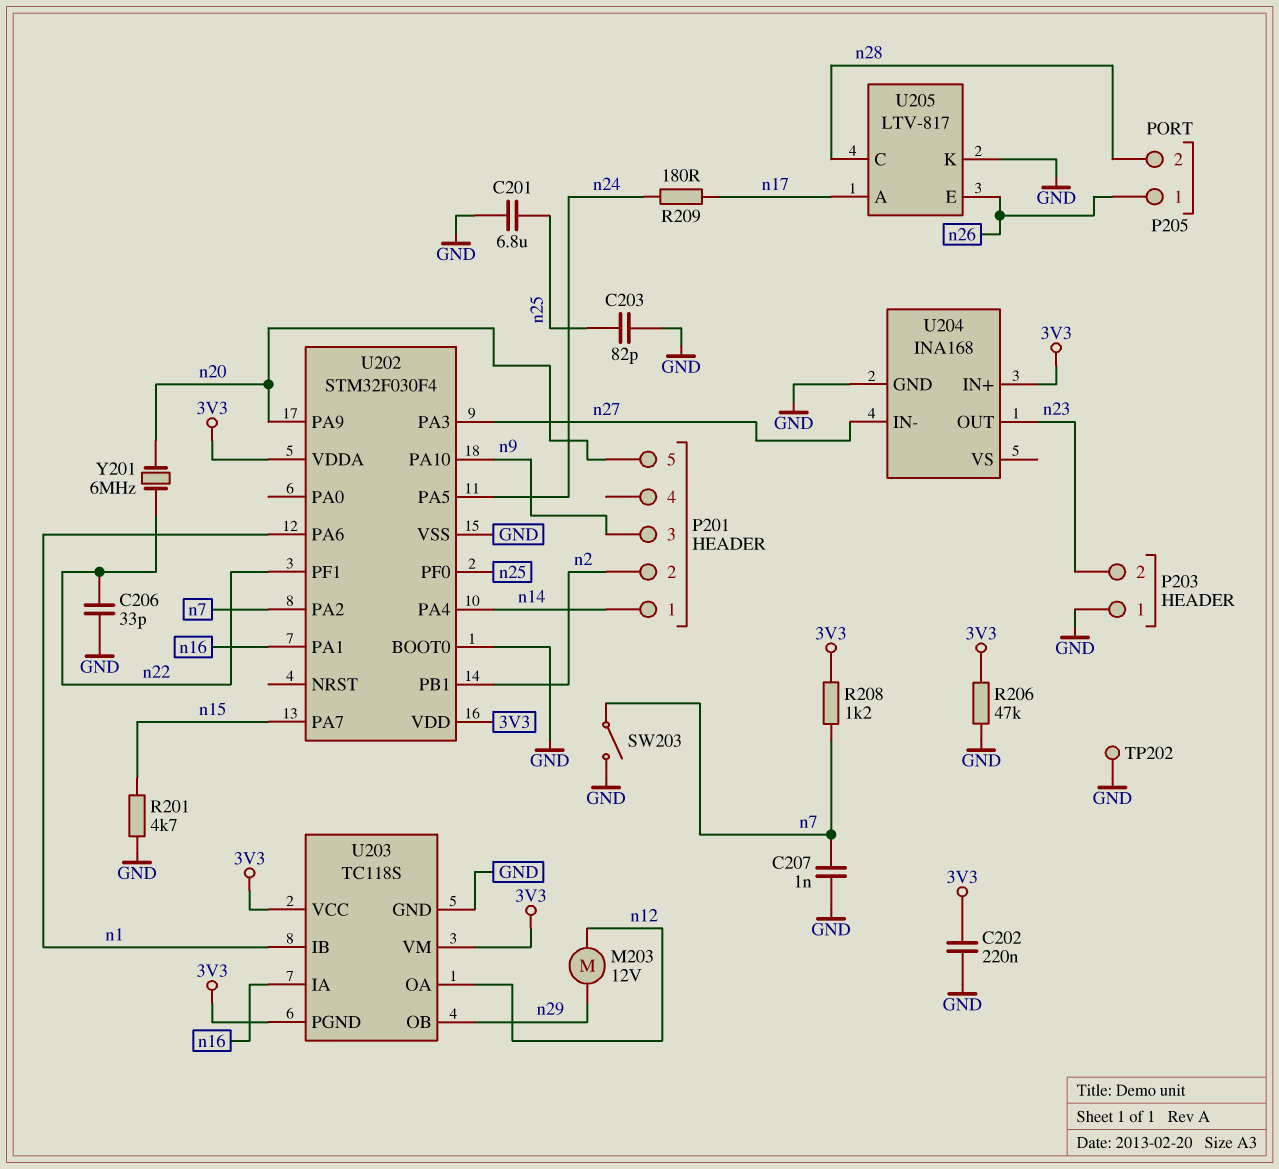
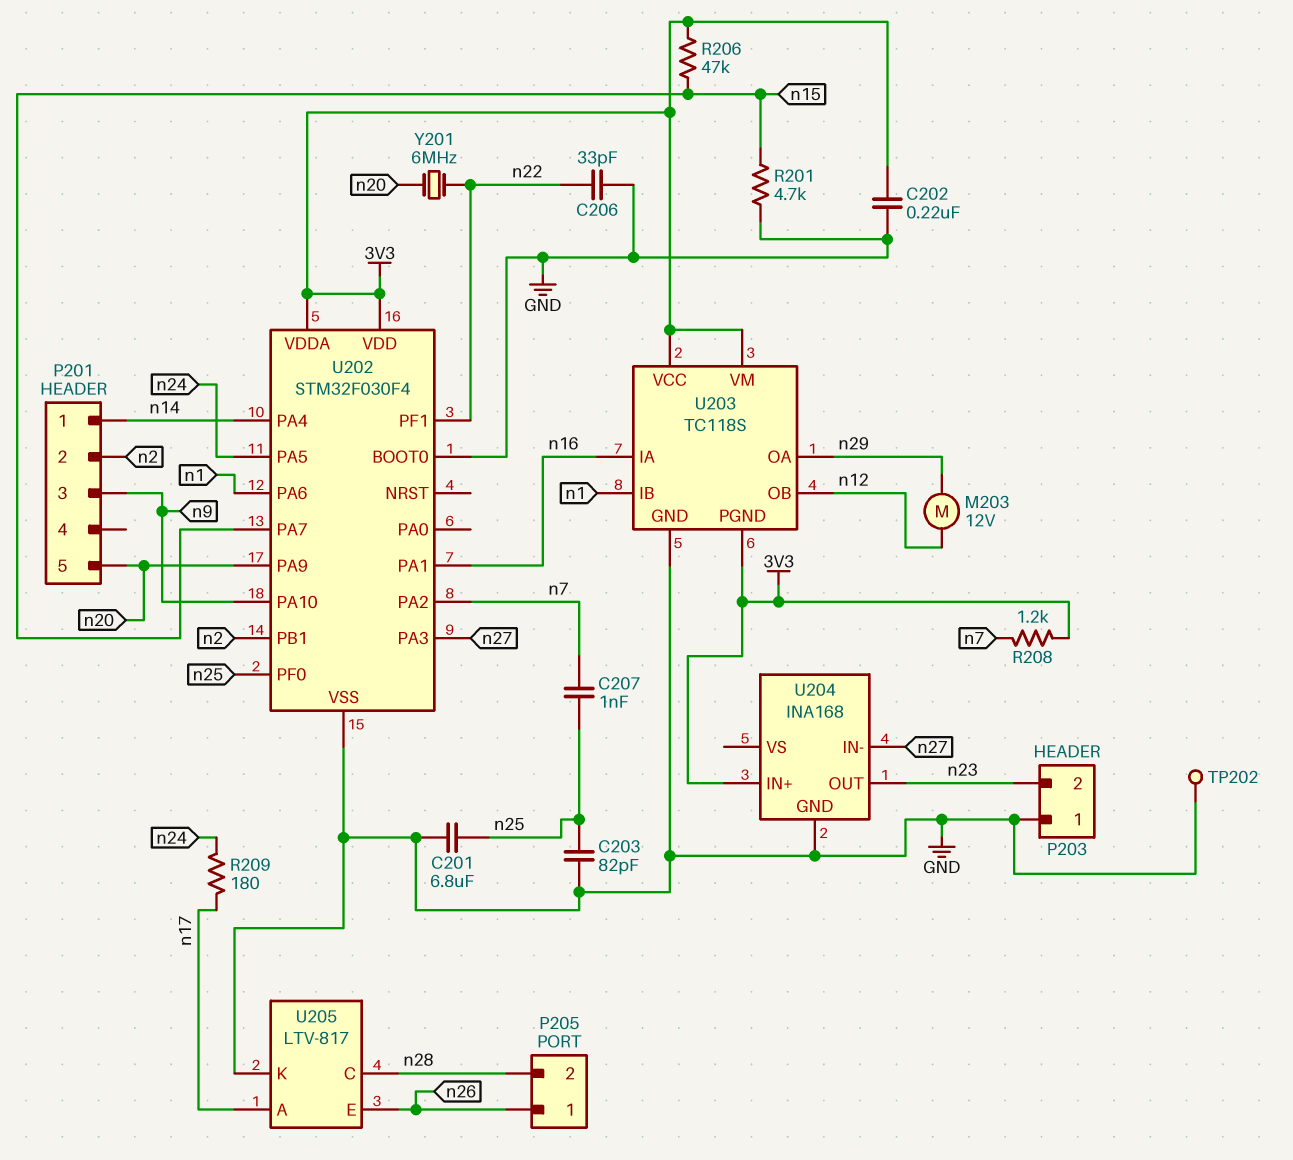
C207: 1nF (GND, n7) -> 1nF (n7, n25)
R206: 47k (3V3, GND) -> 47k (3V3, n15)
SW203: switch (GND, n7) -> none
U203 pin OA: n12 -> n29
U203 pin OB: n29 -> n12

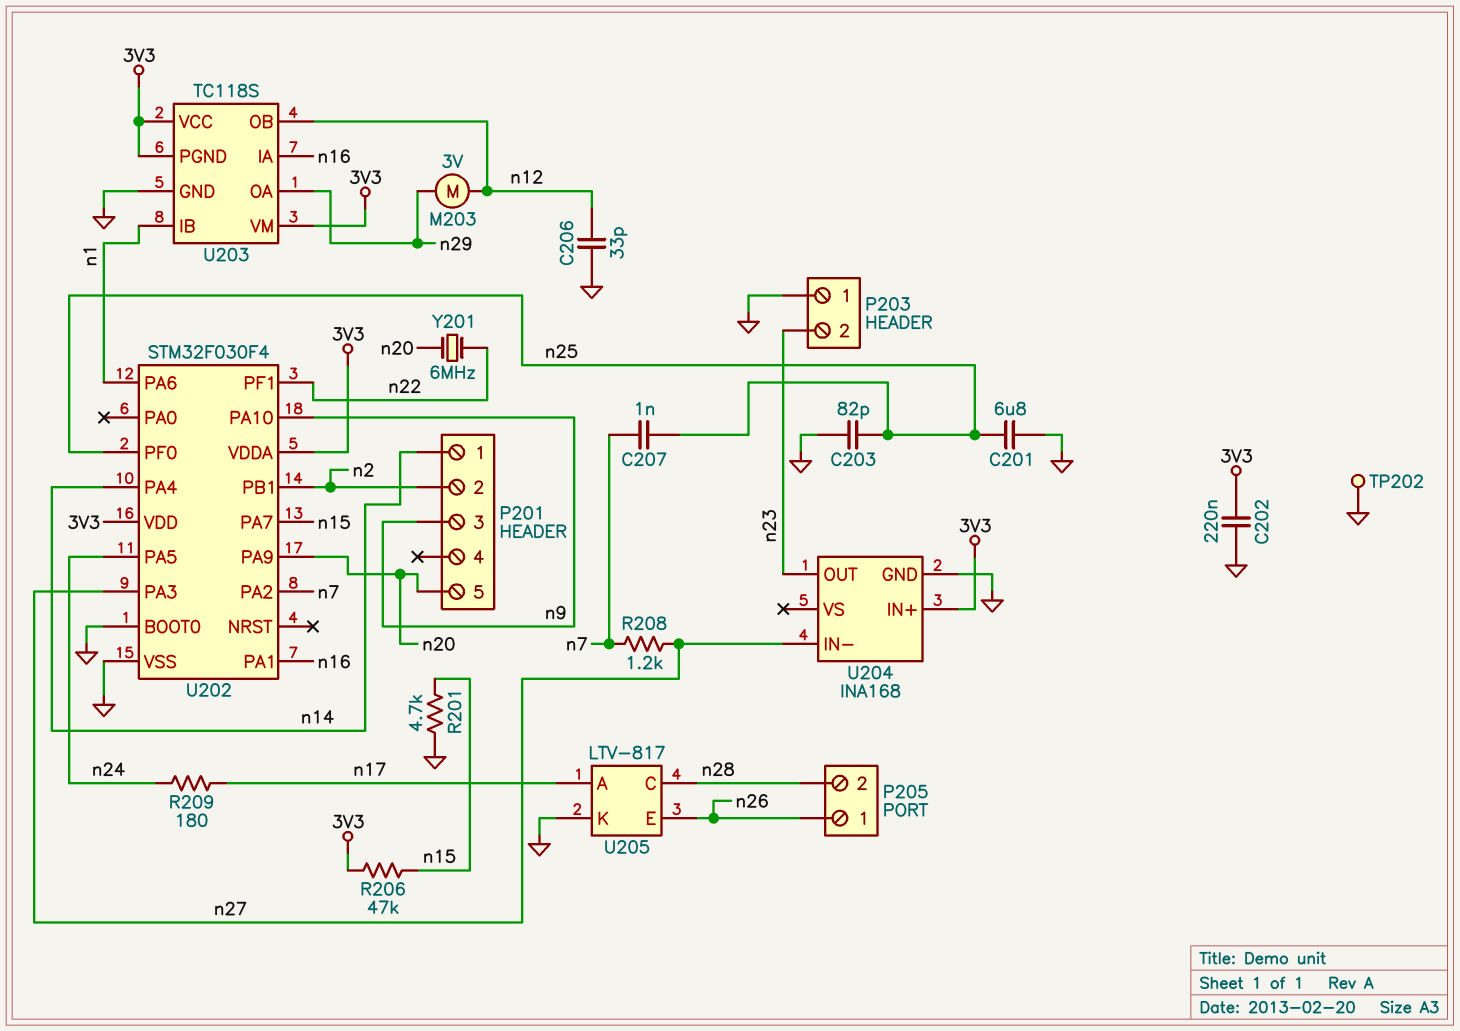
C206: 33pF (GND, n22) -> 33pF (GND, n12)
M203: motor 12V (n12, n29) -> motor 3V (n12, n29)
R208: 1.2k (3V3, n7) -> 1.2k (n7, n27)

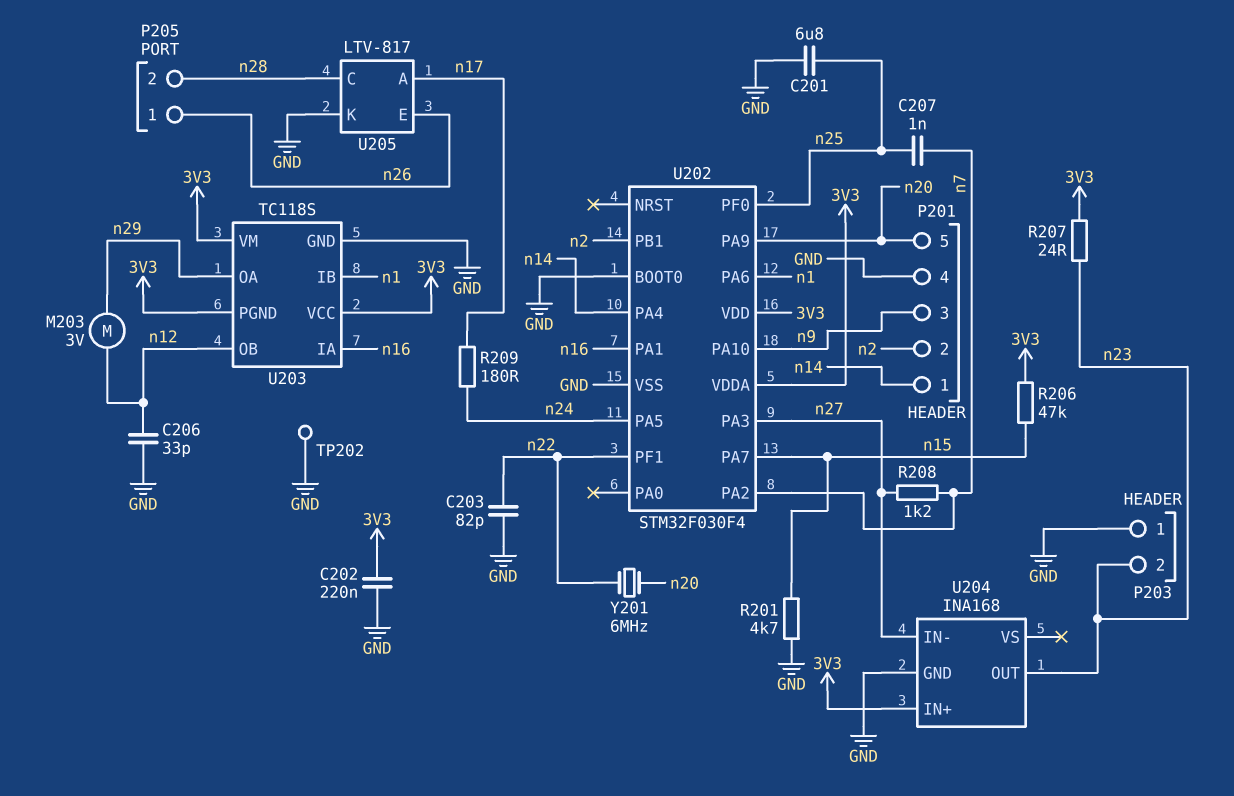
C203: 82pF (GND, n25) -> 82pF (GND, n22)
P201 pin 4: none -> GND
R207: none -> 24 (3V3, n23)

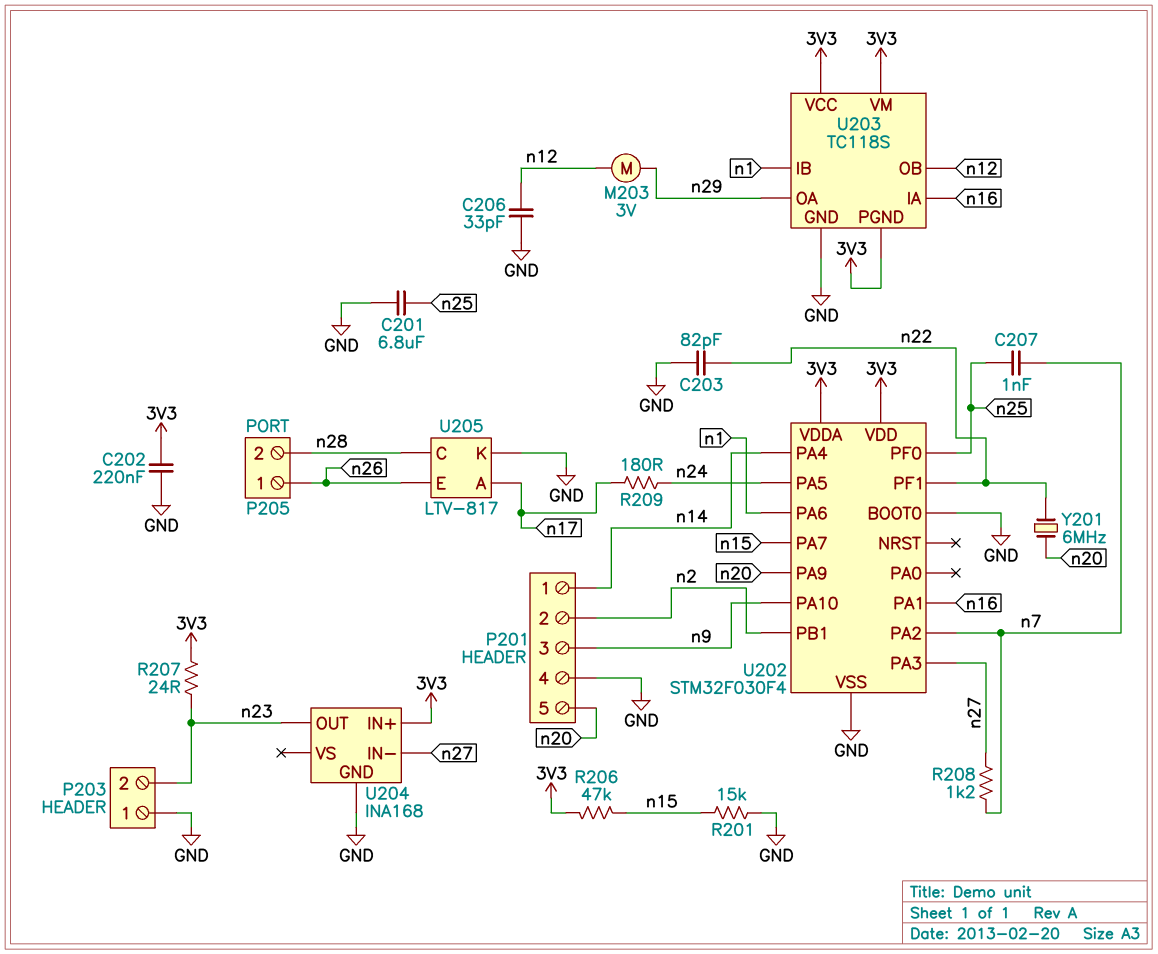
R201: 4.7k (GND, n15) -> 15k (GND, n15)
TP202: test point (GND) -> none

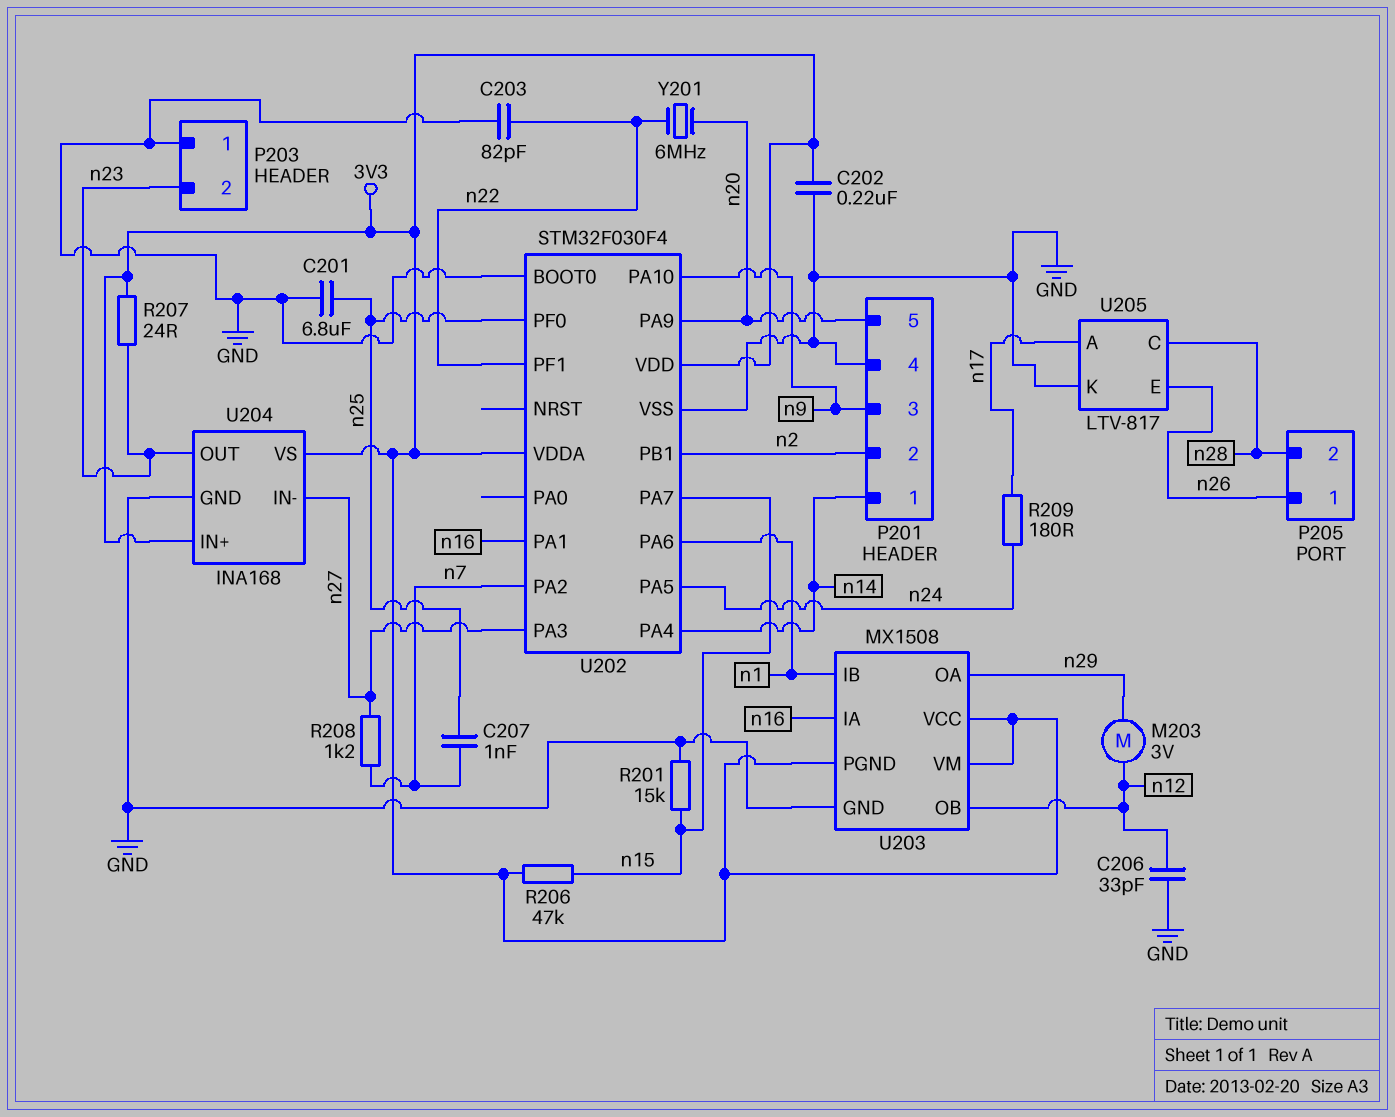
U203: TC118S -> MX1508
U204 pin VS: none -> 3V3

